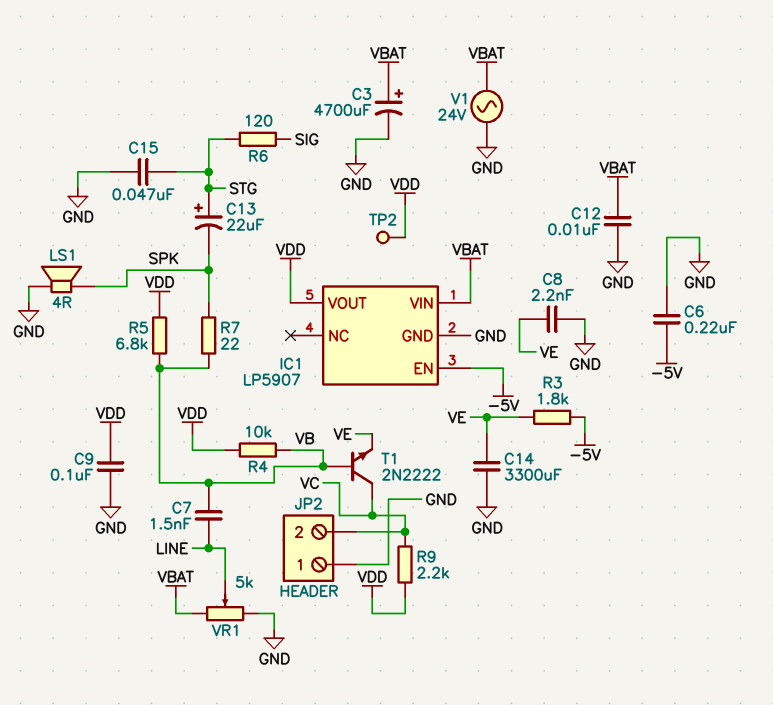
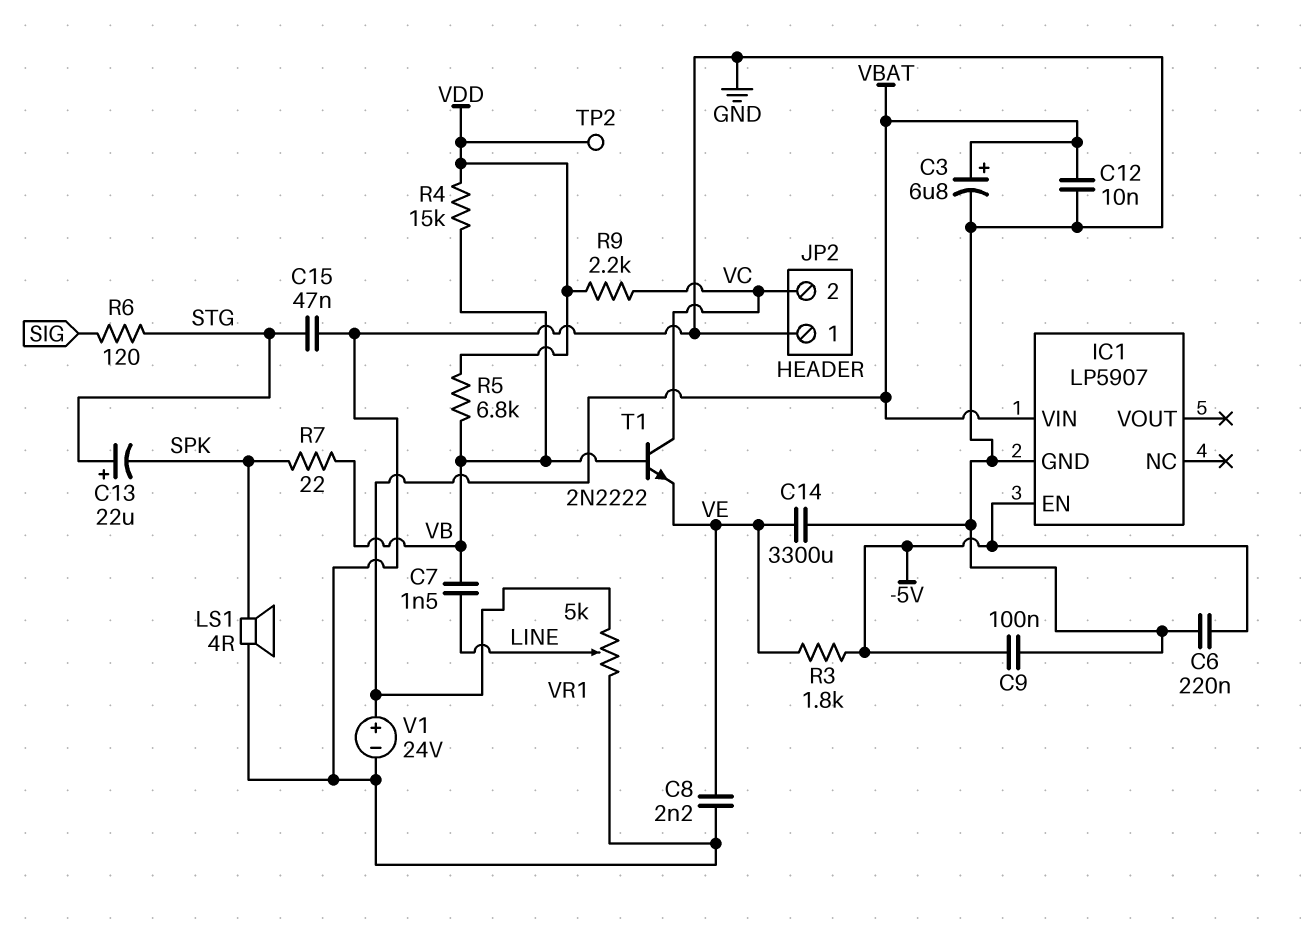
C3: 4700uF (plus VBAT, minus GND) -> 6.8uF (plus VBAT, minus GND)
C9: 100nF (GND, VDD) -> 100nF (-5V, GND)
IC1 pin VOUT: VDD -> none
R4: 10k (VB, VDD) -> 15k (VB, VDD)
V1: AC 24V (GND, VBAT) -> 24V (plus VBAT, minus GND)

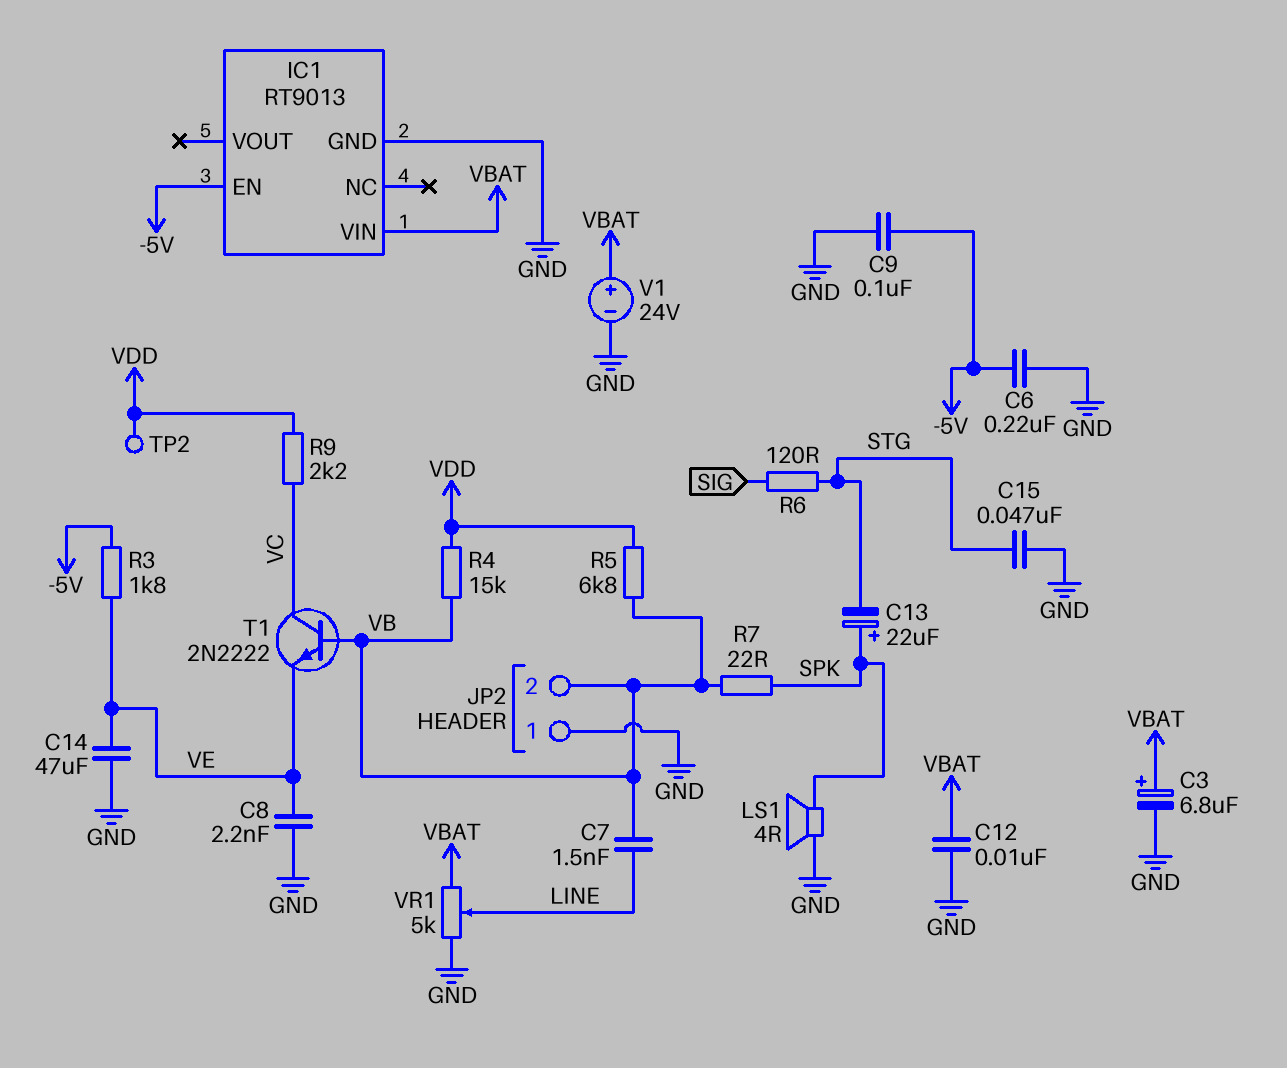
C13: 22uF (plus STG, minus SPK) -> 22uF (plus SPK, minus STG)
C14: 3300uF (GND, VE) -> 47uF (GND, VE)
IC1: LP5907 -> RT9013
JP2 pin 2: VC -> VB

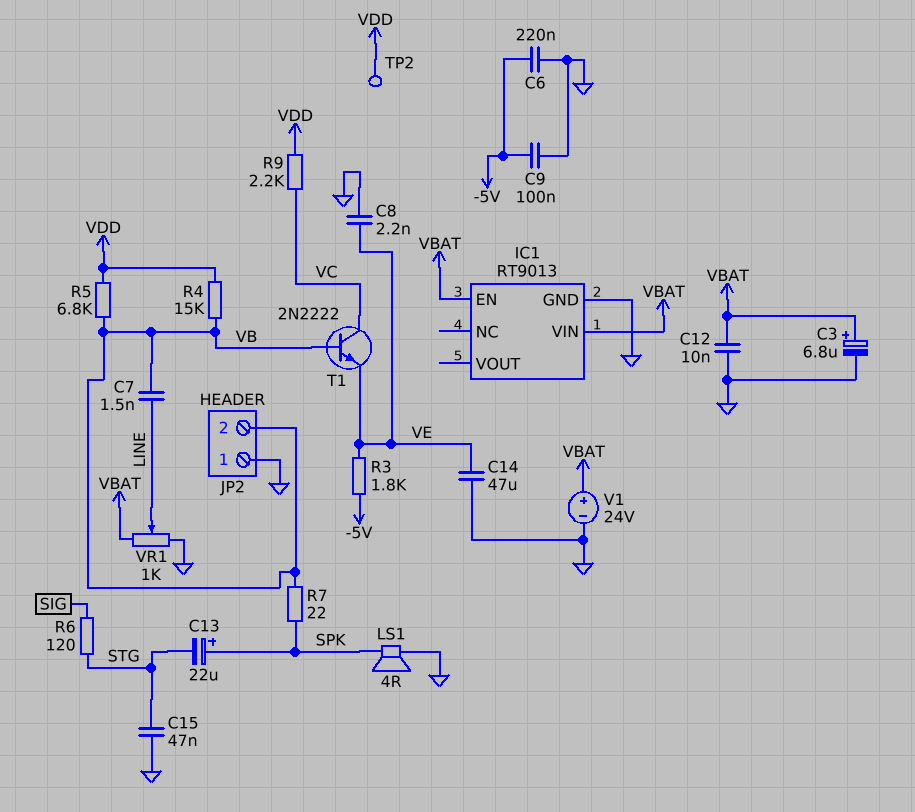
IC1 pin EN: -5V -> VBAT
VR1: 5k (GND, VBAT, wiper LINE) -> 1k (GND, VBAT, wiper LINE)

